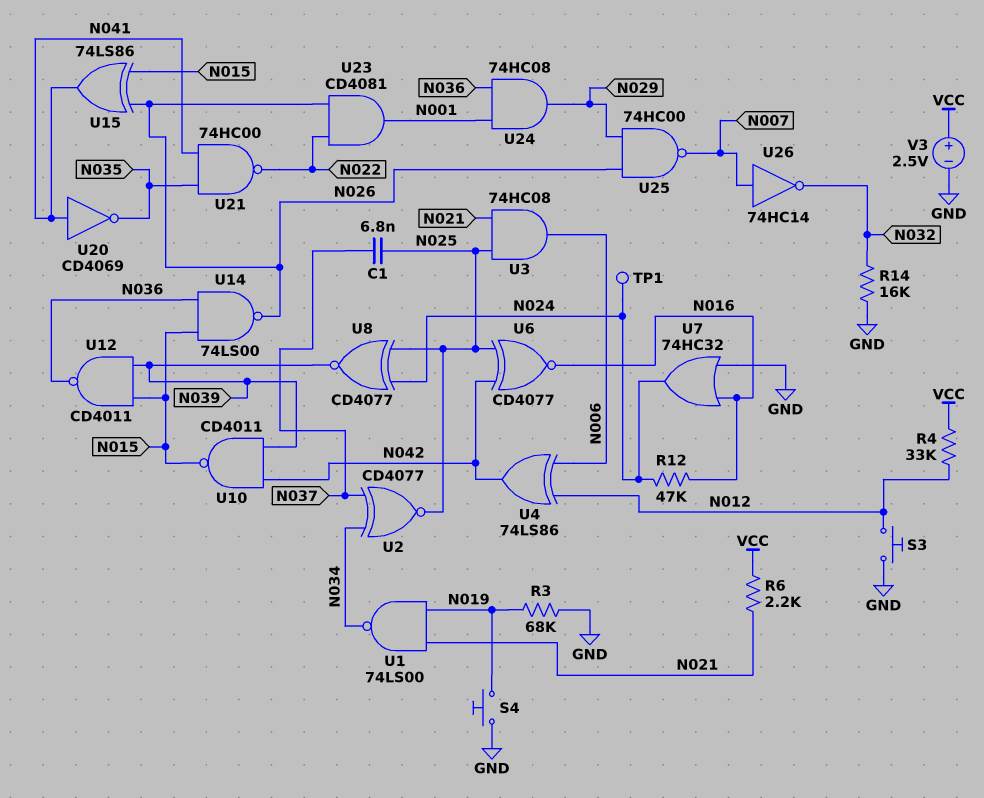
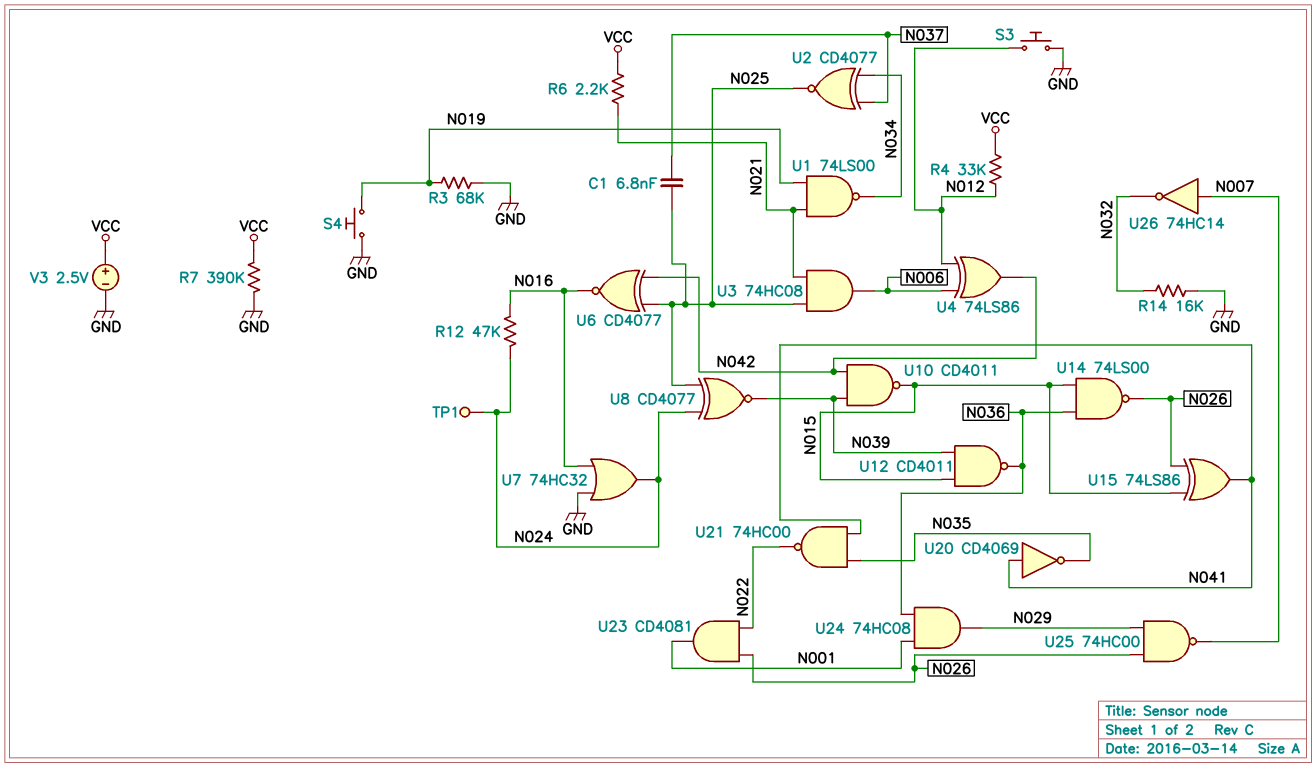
R7: none -> 390k (GND, VCC)

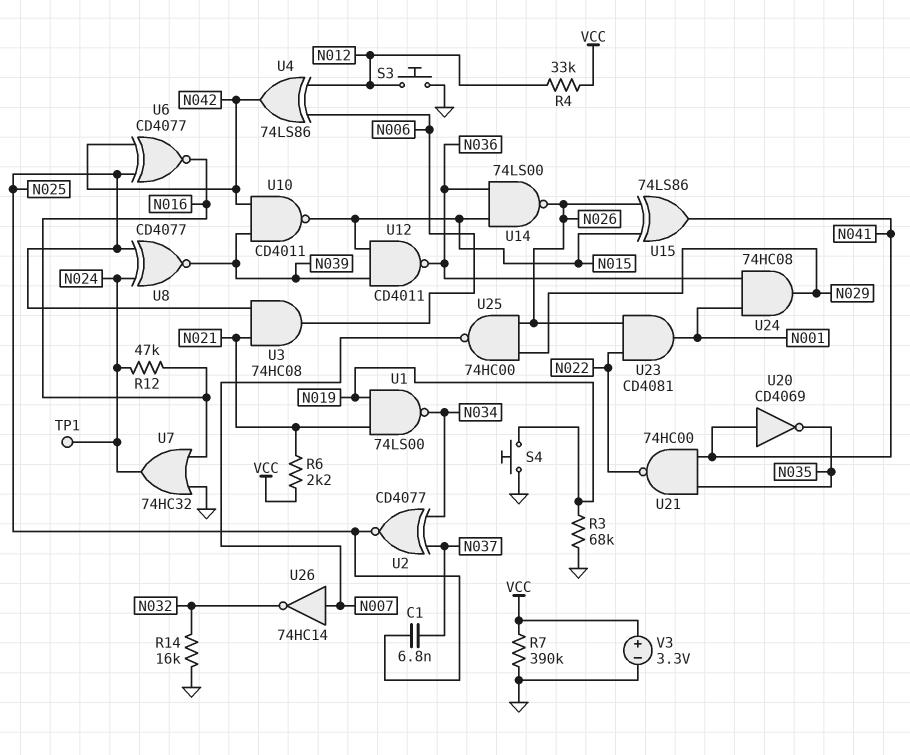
V3: 2.5V (plus VCC, minus GND) -> 3.3V (plus VCC, minus GND)

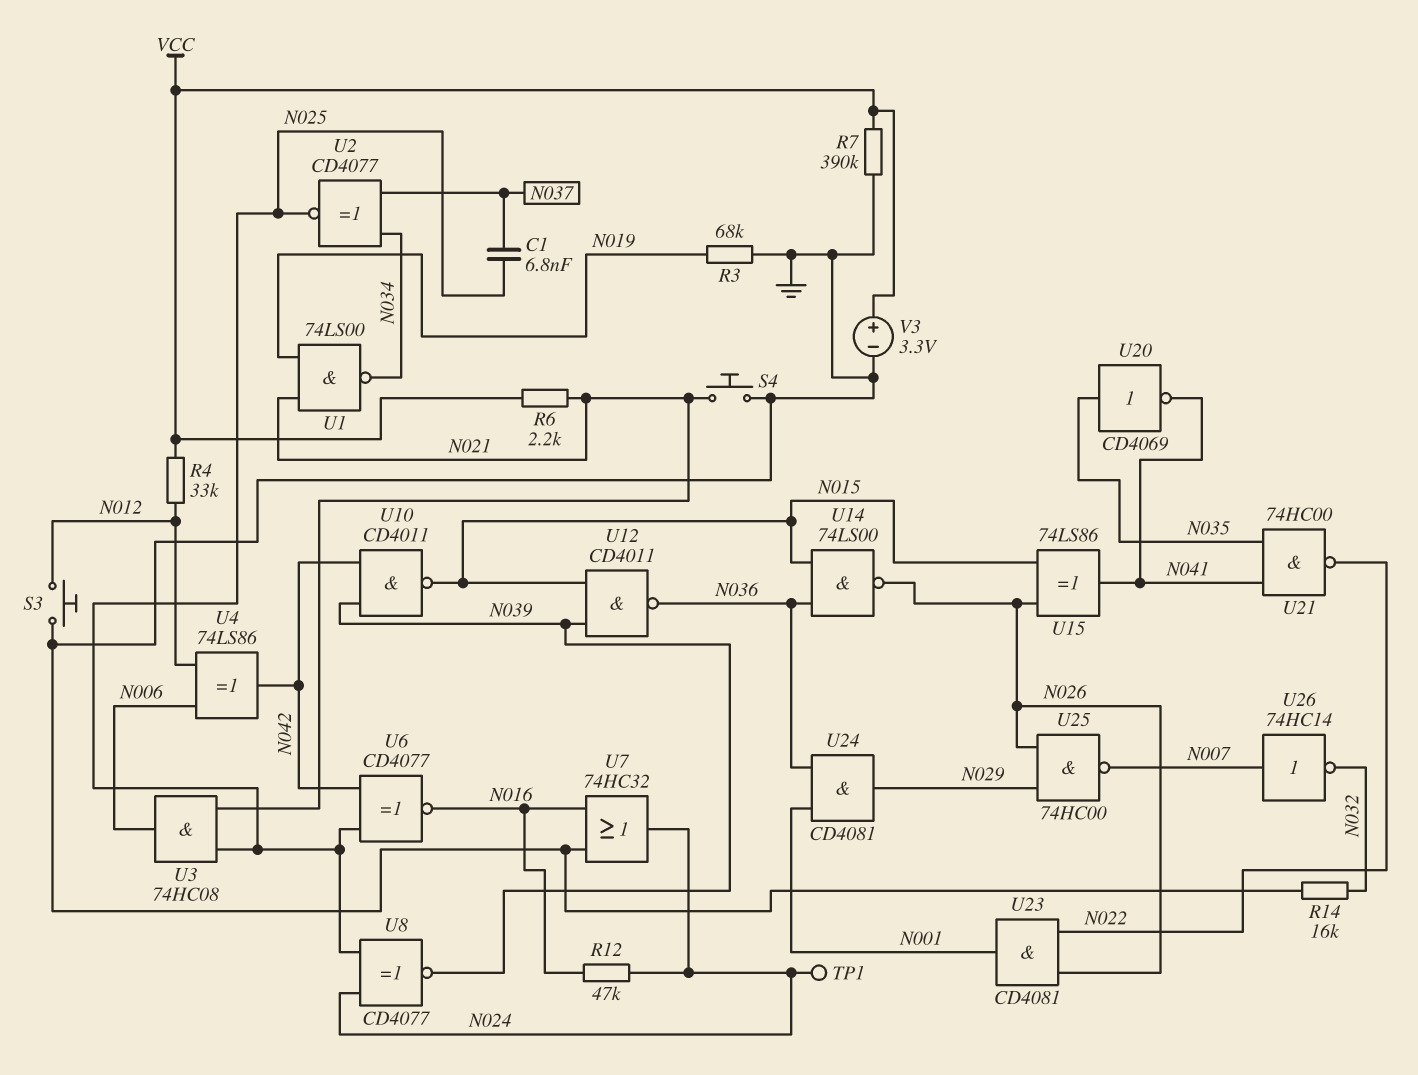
S4: button (GND, N019) -> button (GND, N021)
U20: NOT CD4069 (in N041, out N035) -> NOT CD4069 (in N035, out N041)
U24: AND 74HC08 (in N001, in N036, out N029) -> AND CD4081 (in N001, in N036, out N029)

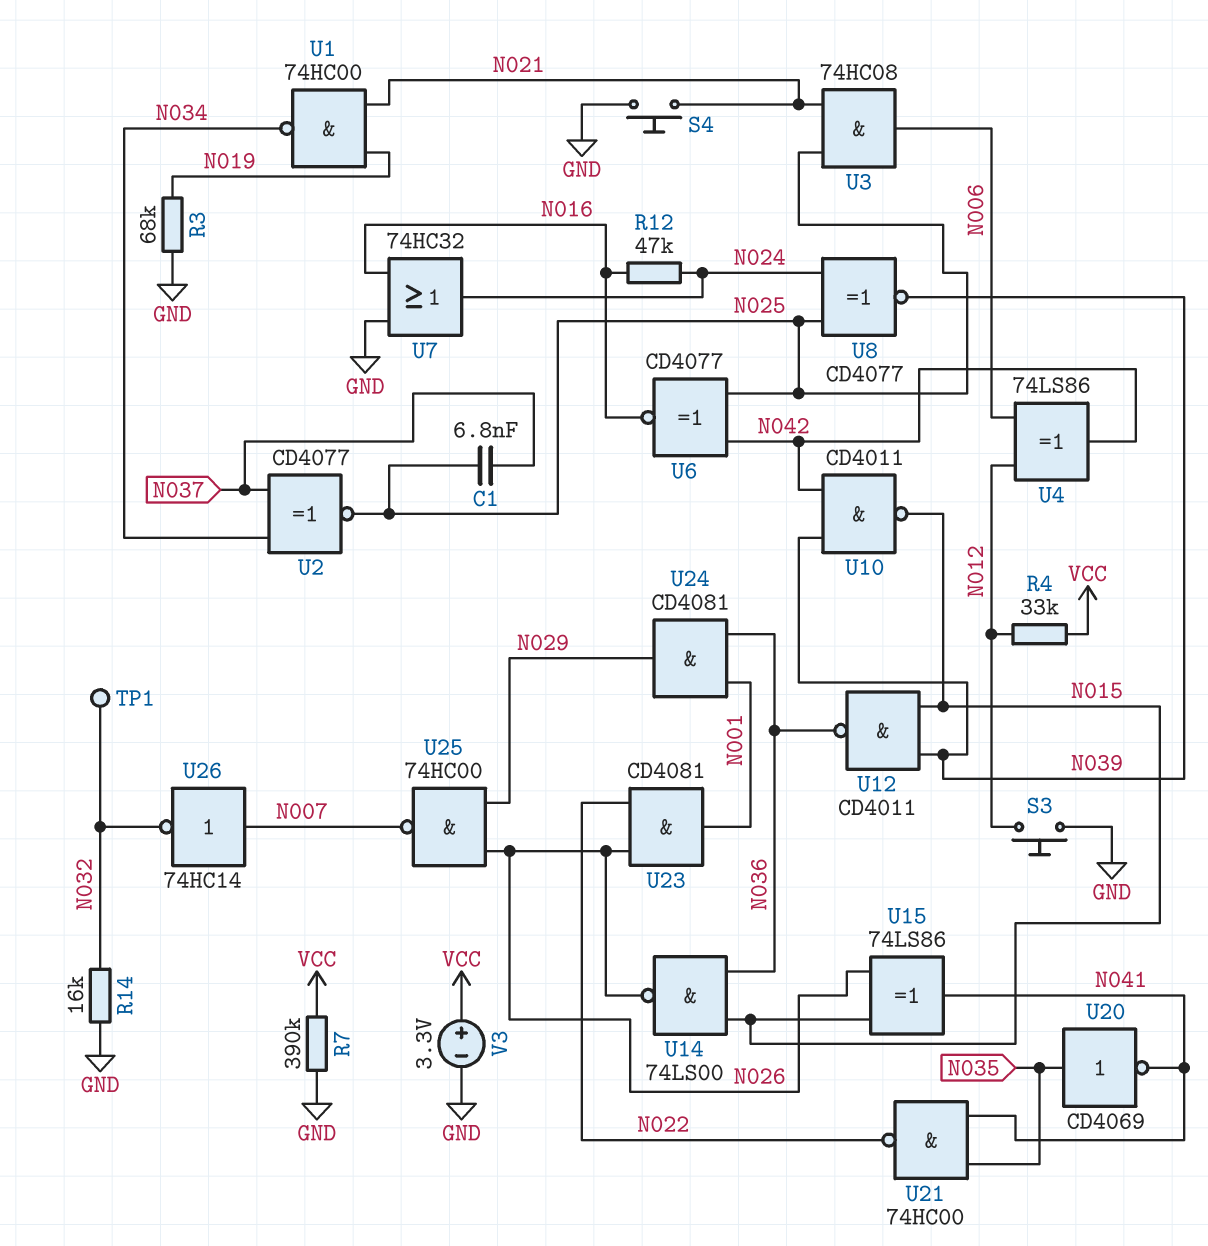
R6: 2.2k (N021, VCC) -> none
TP1: test point (N024) -> test point (N032)
U1: NAND 74LS00 (in N019, in N021, out N034) -> NAND 74HC00 (in N019, in N021, out N034)

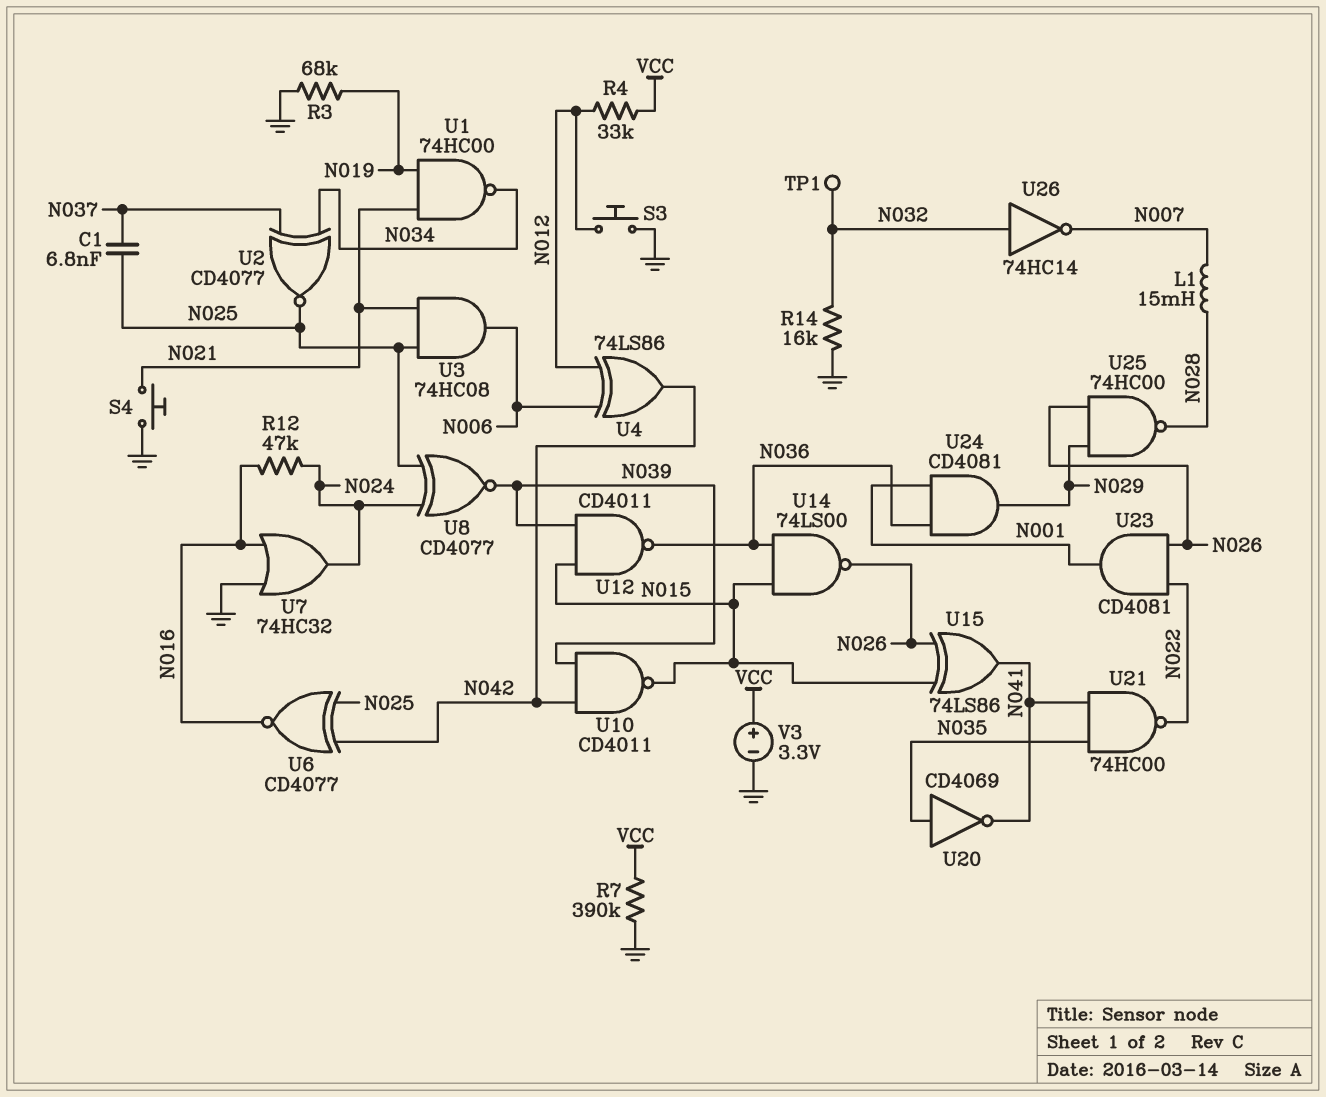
L1: none -> 15mH (N007, N028)
U25: NAND 74HC00 (in N026, in N029, out N007) -> NAND 74HC00 (in N026, in N029, out N028)
U26: NOT 74HC14 (in N007, out N032) -> NOT 74HC14 (in N032, out N007)

